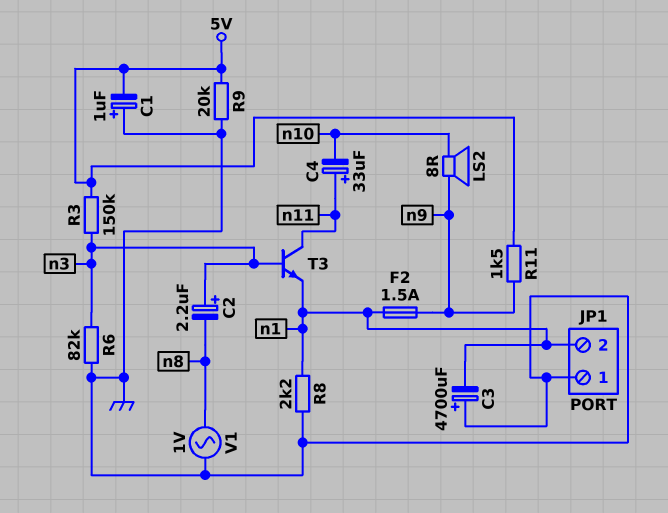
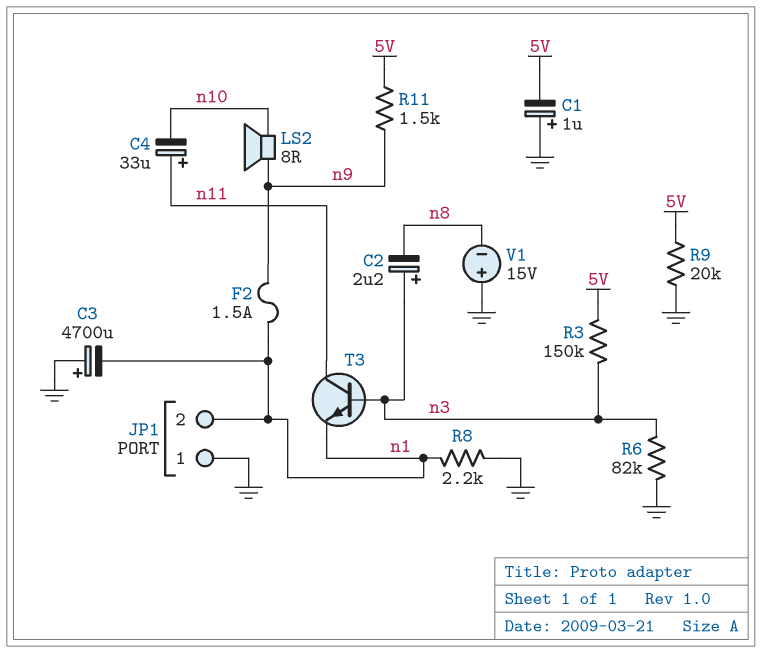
V1: AC 1V (GND, n8) -> 15V (plus GND, minus n8)

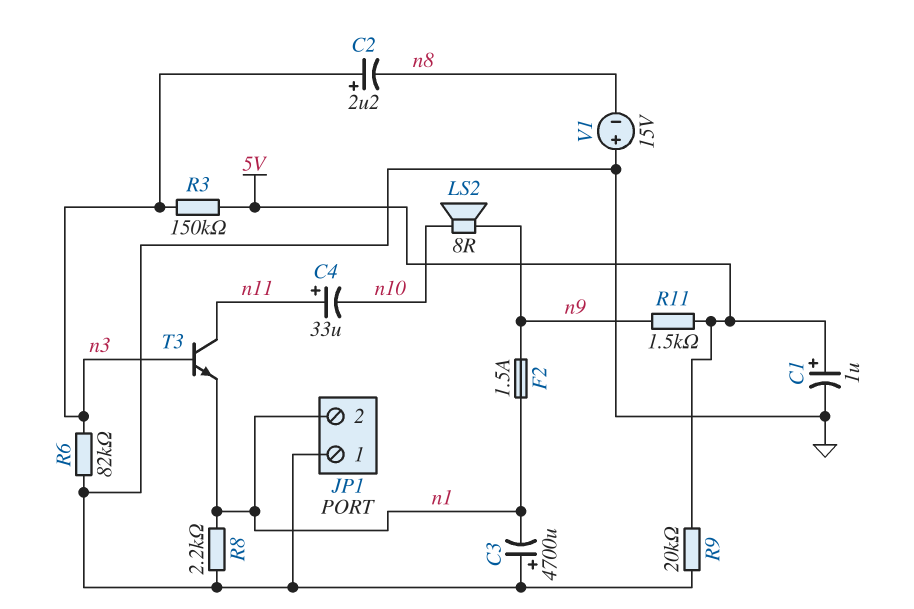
C1: 1uF (plus GND, minus 5V) -> 1uF (plus 5V, minus GND)

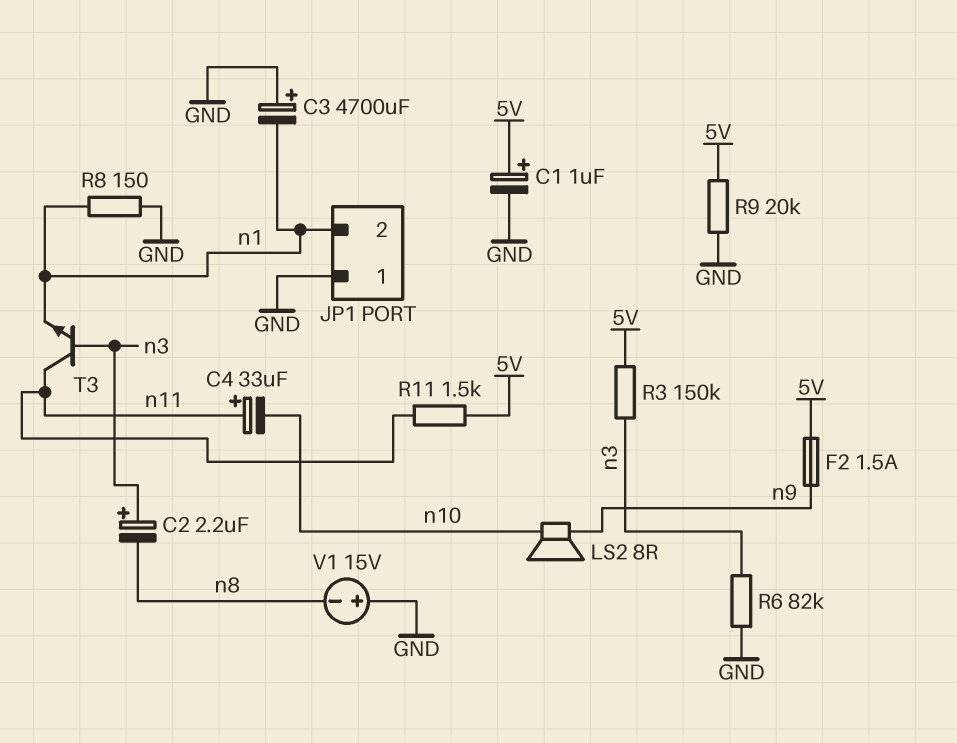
F2: 1.5A (n1, n9) -> 1.5A (5V, n9)
R8: 2.2k (GND, n1) -> 150 (GND, n1)
R11: 1.5k (5V, n9) -> 1.5k (5V, n11)

